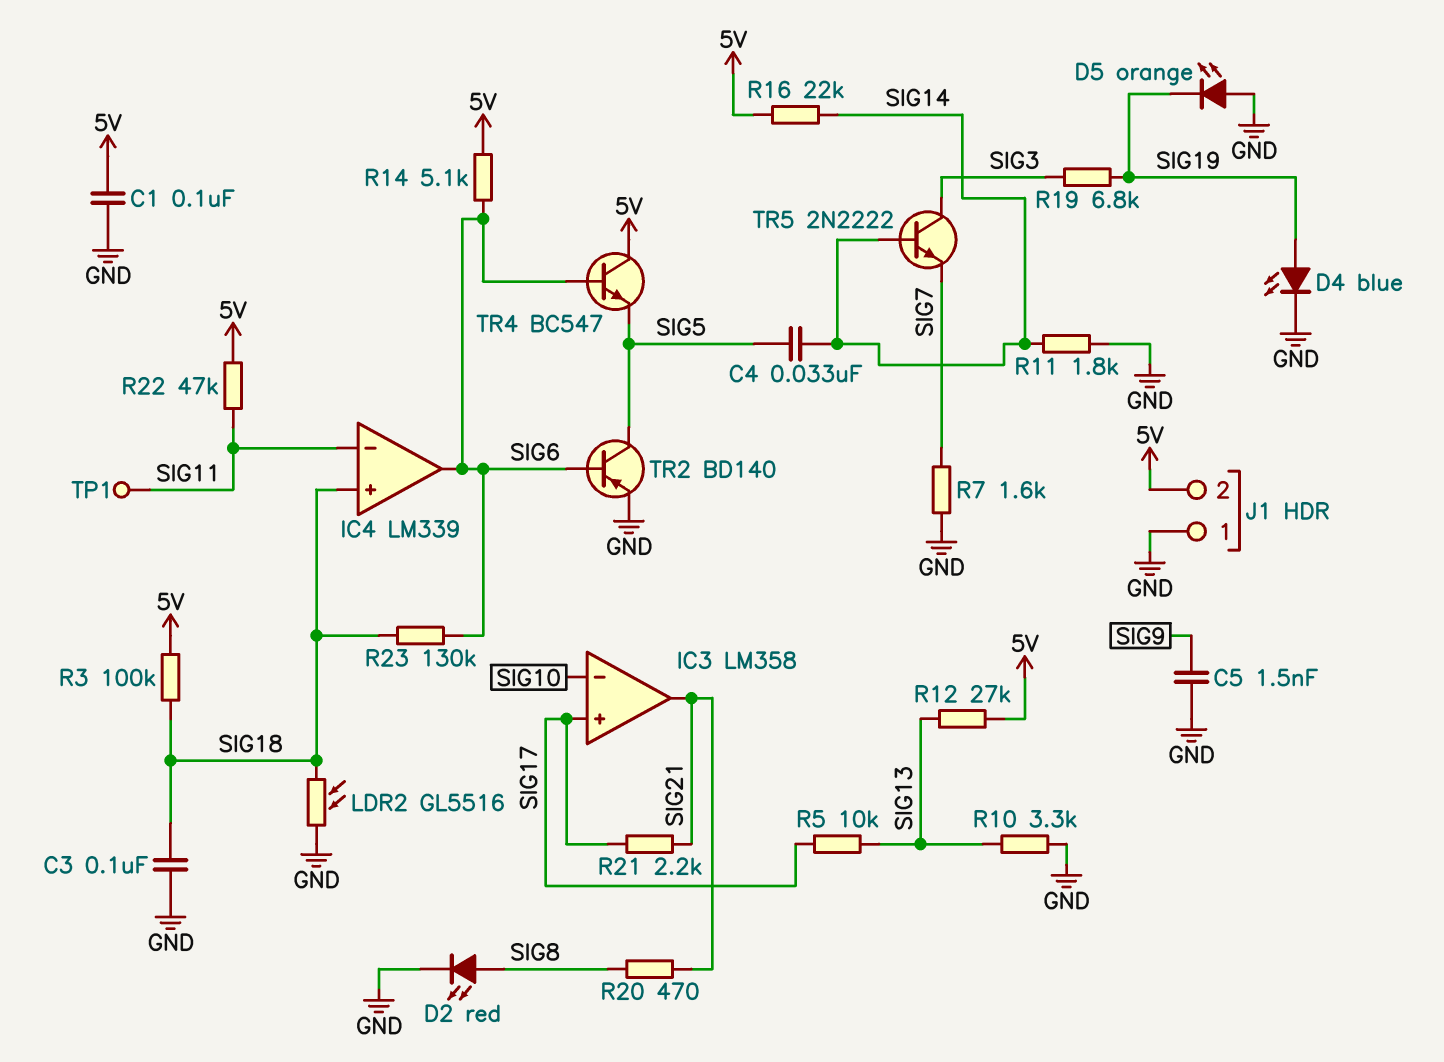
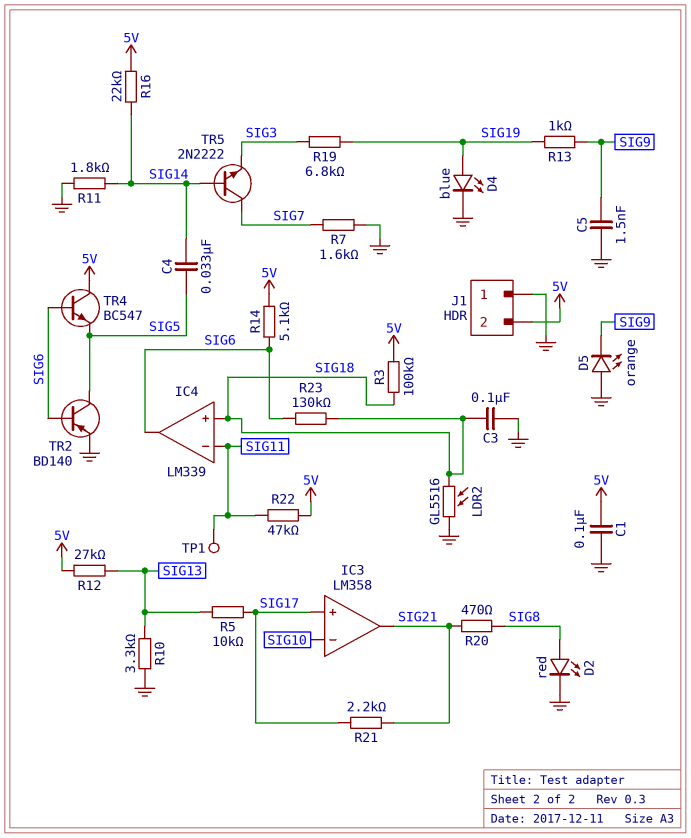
D5: LED orange (A GND, K SIG19) -> LED orange (A GND, K SIG9)
R13: none -> 1k (SIG9, SIG19)
TR5: NPN 2N2222 (B SIG14, C SIG3, E SIG7) -> NPN 2N2222 (B SIG14, C SIG7, E SIG3)

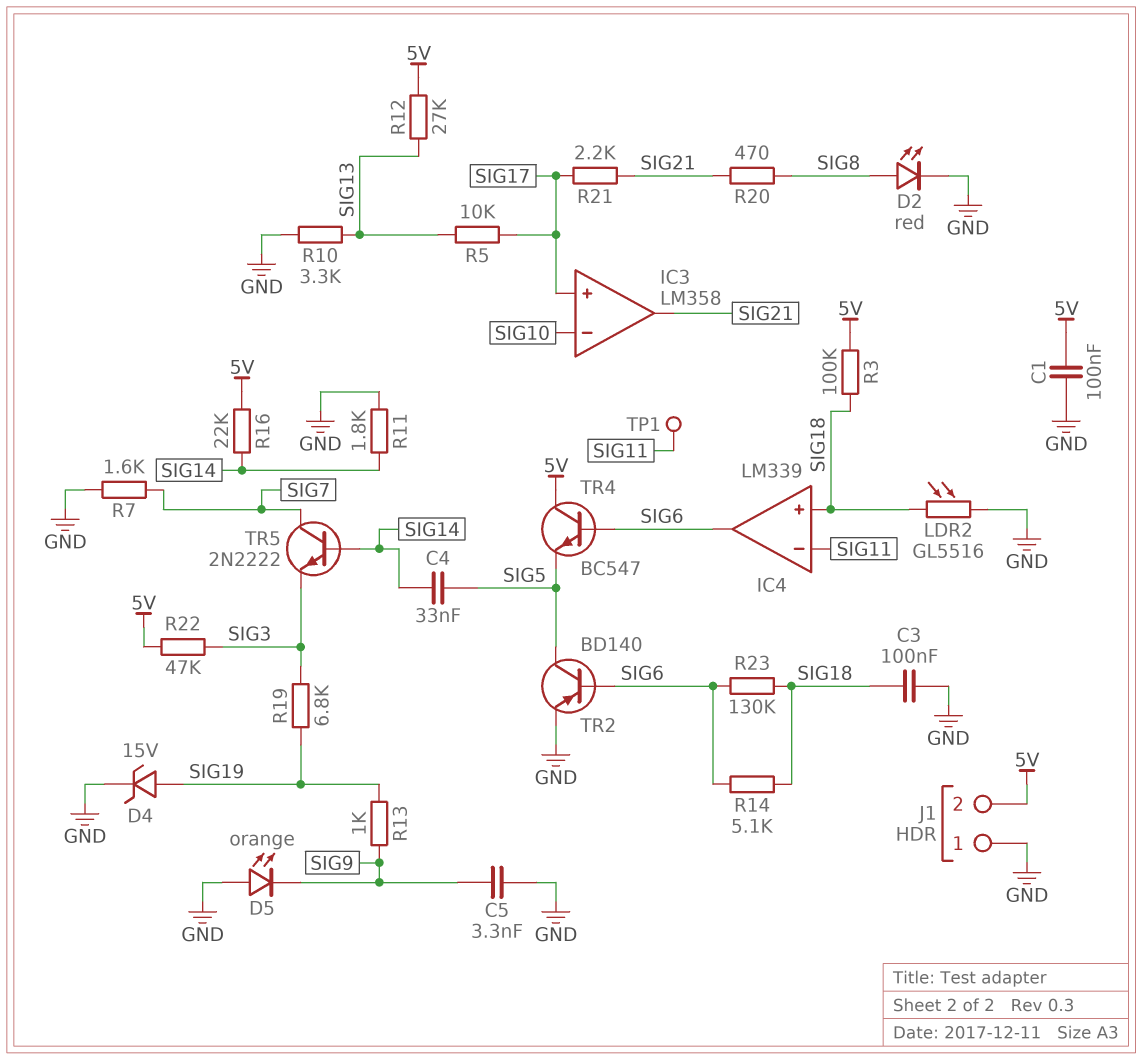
C5: 1.5nF (GND, SIG9) -> 3.3nF (GND, SIG9)
D4: LED blue (A SIG19, K GND) -> zener 15V (A SIG19, K GND)
R14: 5.1k (5V, SIG6) -> 5.1k (SIG6, SIG18)
R22: 47k (5V, SIG11) -> 47k (5V, SIG3)

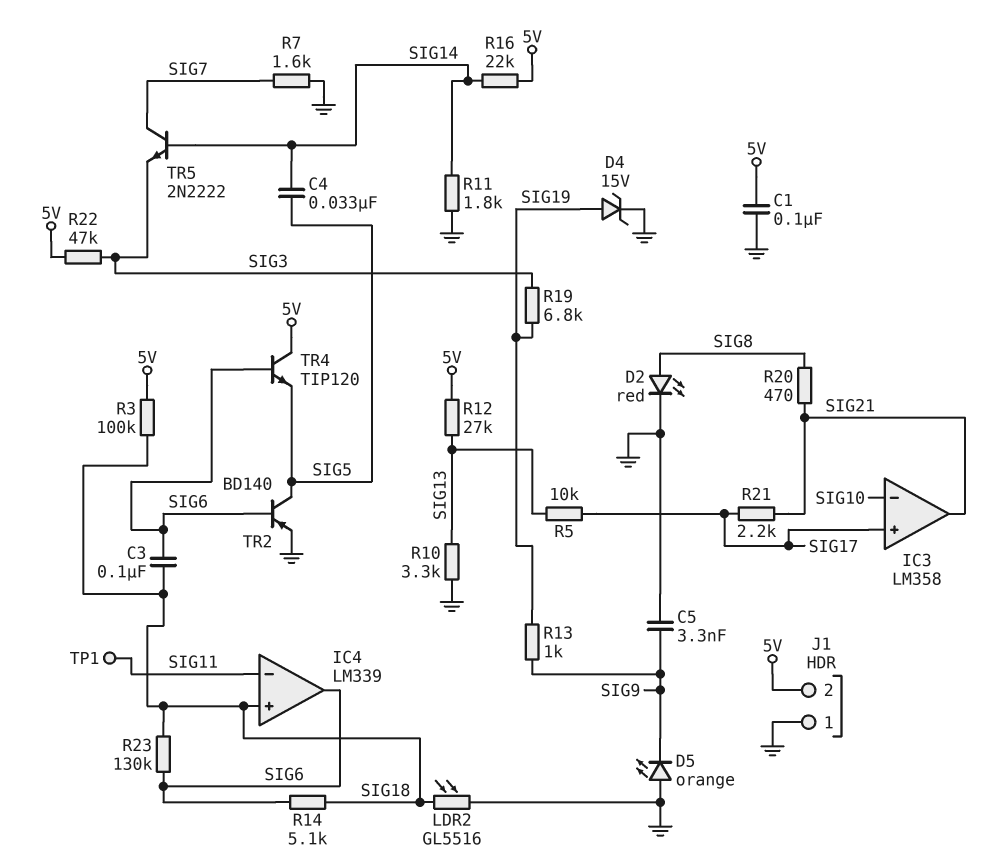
C3: 100nF (GND, SIG18) -> 100nF (SIG6, SIG18)
TR4: NPN BC547 (B SIG6, C 5V, E SIG5) -> NPN TIP120 (B SIG6, C 5V, E SIG5)

